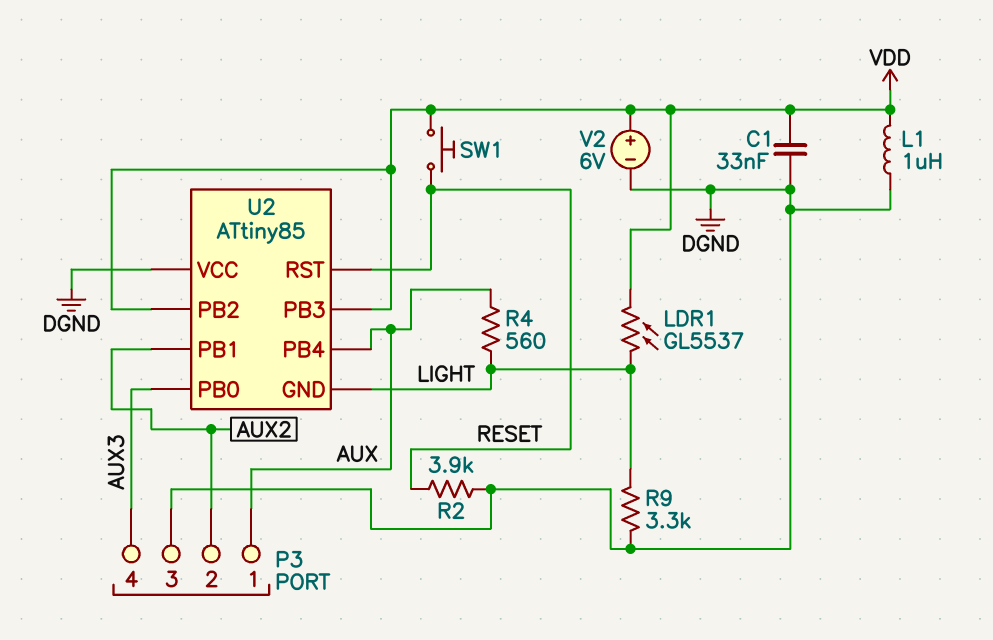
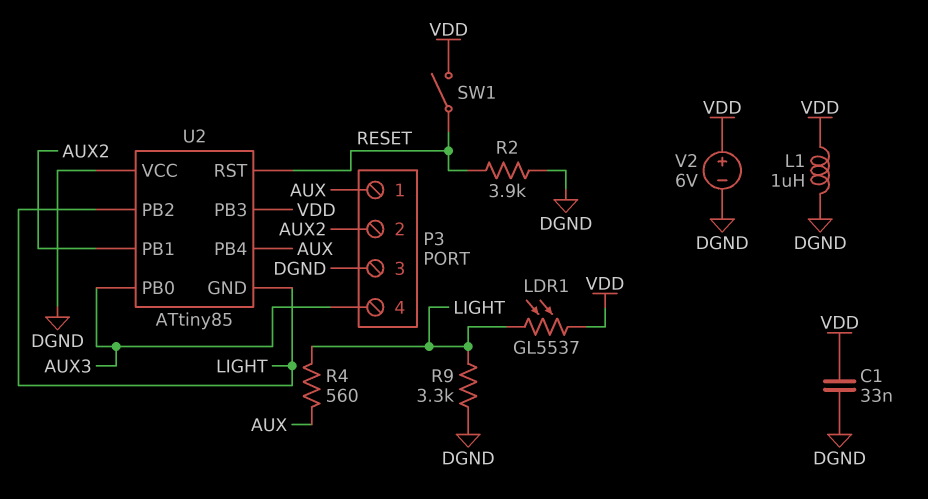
SW1: button (RESET, VDD) -> switch (RESET, VDD)
U2 pin PB2: VDD -> LIGHT

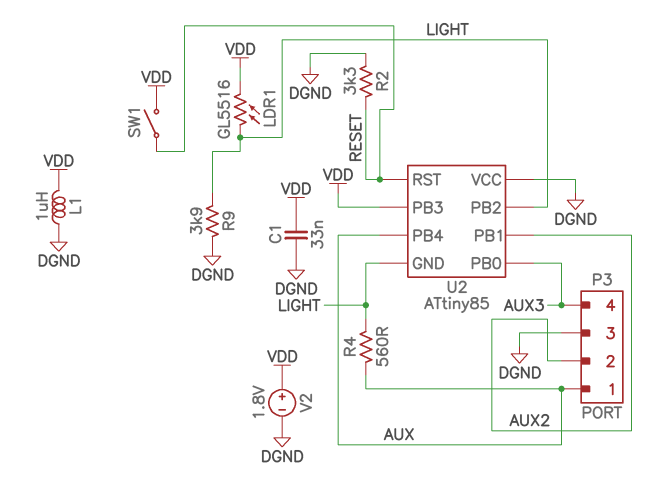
LDR1: GL5537 (LIGHT, VDD) -> GL5516 (LIGHT, VDD)
R2: 3.9k (DGND, RESET) -> 3.3k (DGND, RESET)
R9: 3.3k (DGND, LIGHT) -> 3.9k (DGND, LIGHT)
V2: 6V (plus VDD, minus DGND) -> 1.8V (plus VDD, minus DGND)

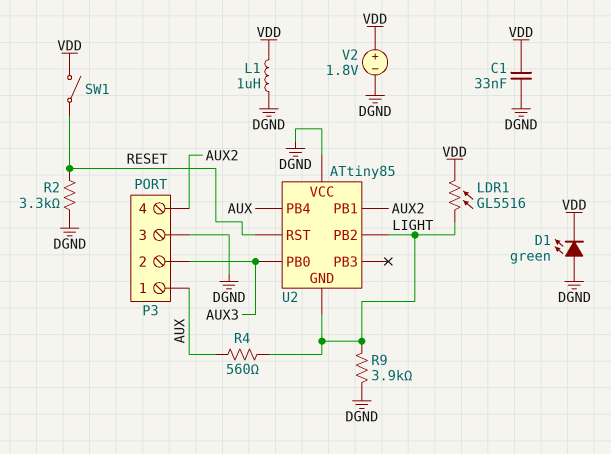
D1: none -> LED green (A DGND, K VDD)
P3 pin 2: AUX2 -> AUX3
P3 pin 4: AUX3 -> AUX2
U2 pin PB3: VDD -> none

